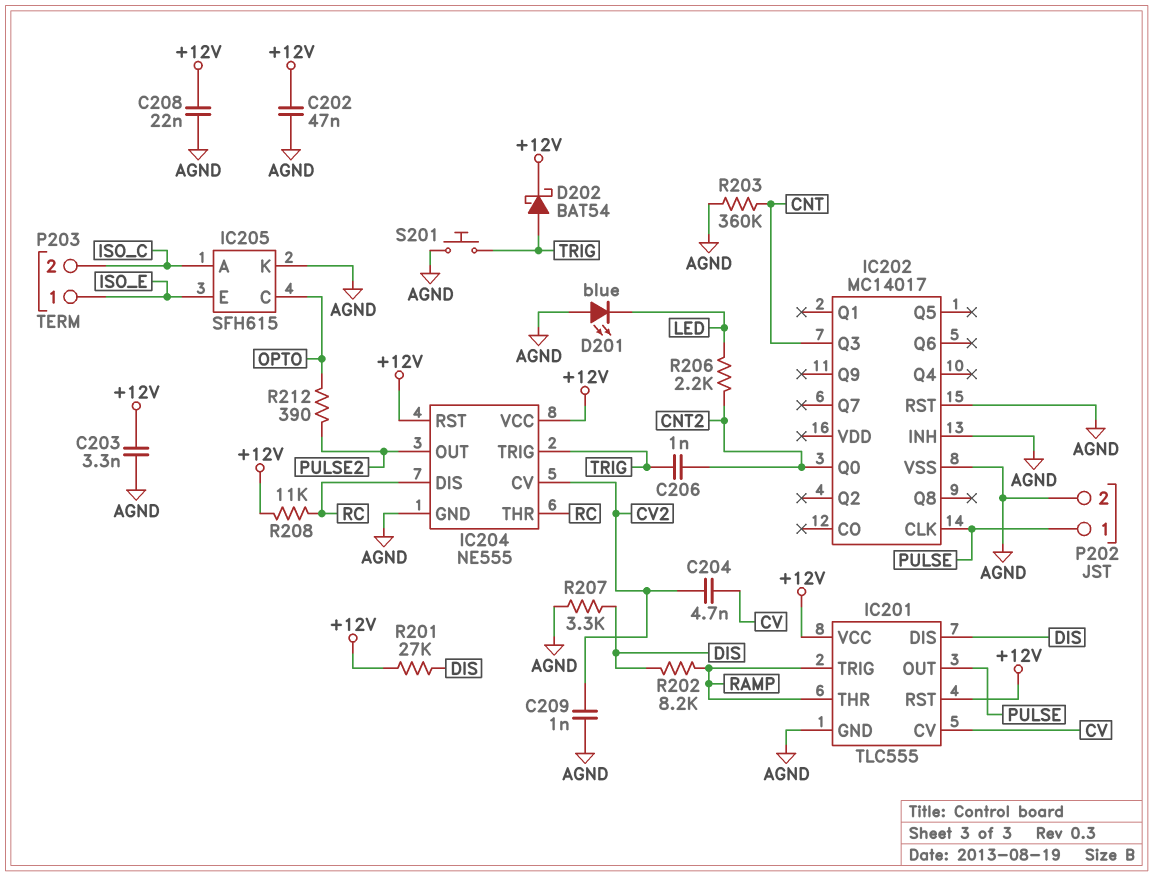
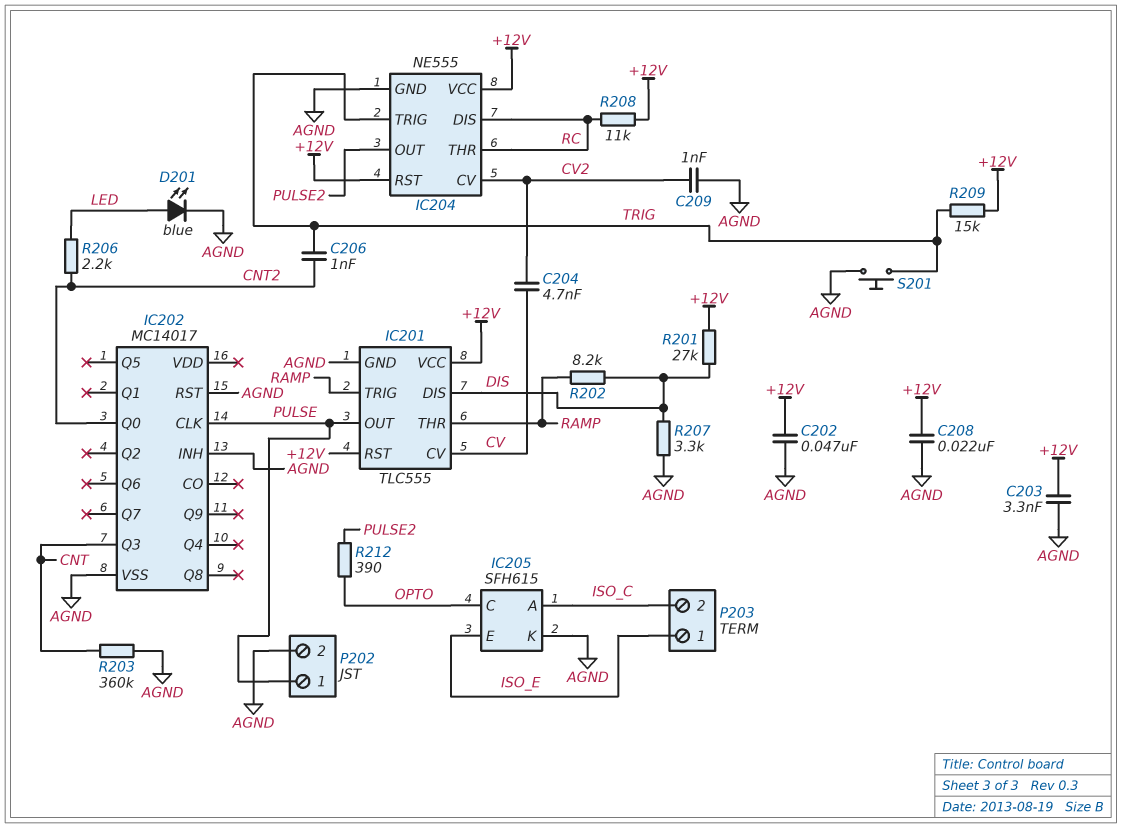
D201: LED blue (A AGND, K LED) -> LED blue (A LED, K AGND)
D202: schottky BAT54 (A TRIG, K +12V) -> none
R209: none -> 15k (+12V, TRIG)

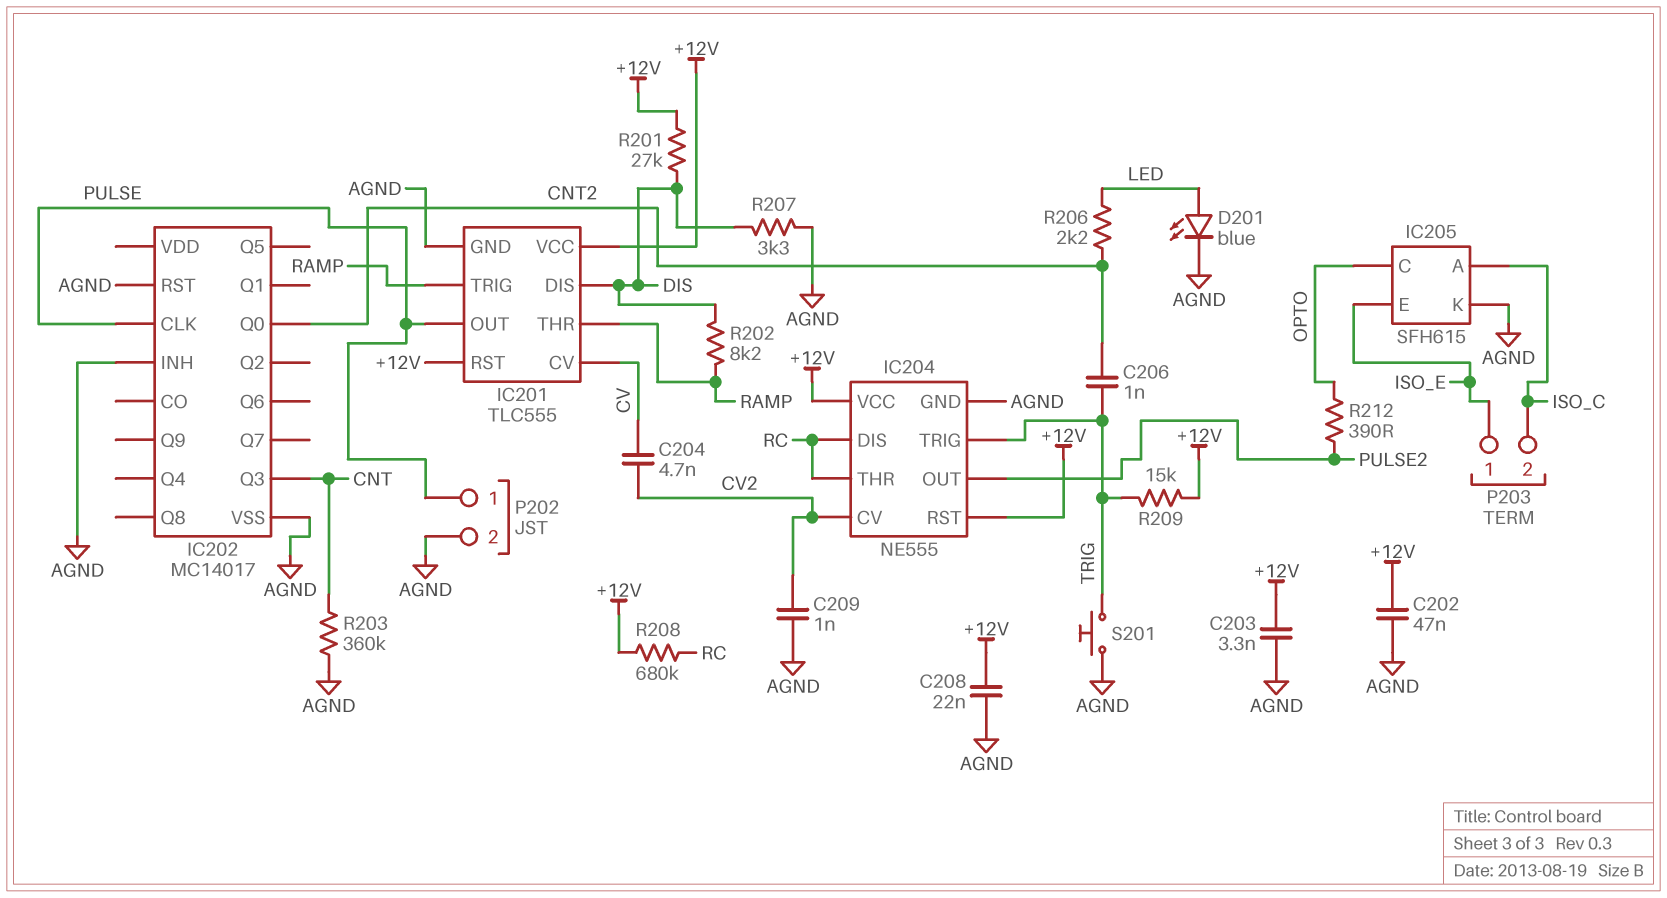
R208: 11k (+12V, RC) -> 680k (+12V, RC)

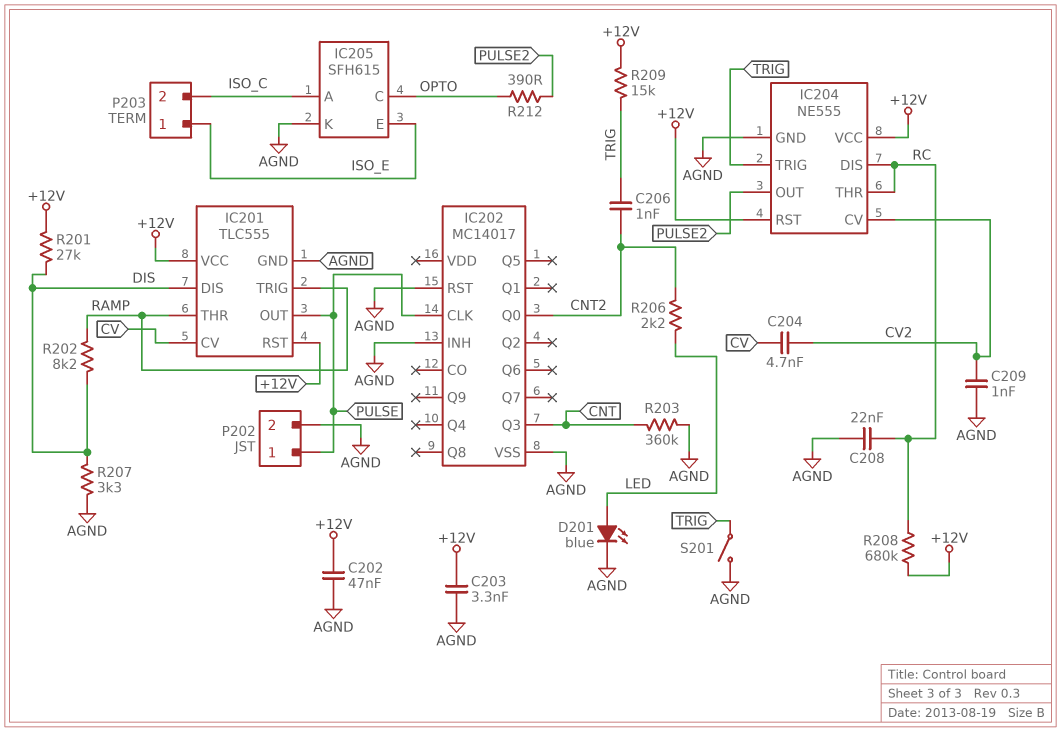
C208: 22nF (+12V, AGND) -> 22nF (AGND, RC)
S201: button (AGND, TRIG) -> switch (AGND, TRIG)

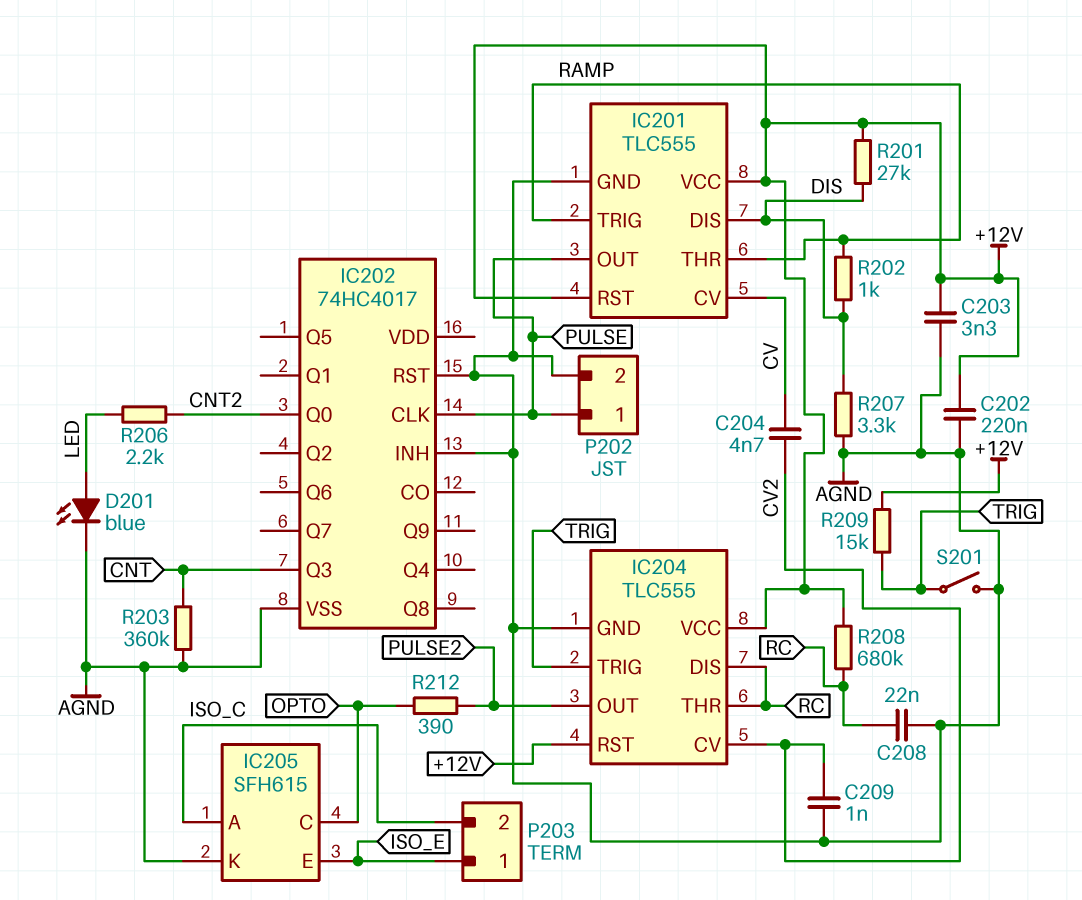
C202: 47nF (+12V, AGND) -> 220nF (+12V, AGND)
C206: 1nF (CNT2, TRIG) -> none
IC202: MC14017 -> 74HC4017
IC204: NE555 -> TLC555
R202: 8.2k (DIS, RAMP) -> 1k (DIS, RAMP)

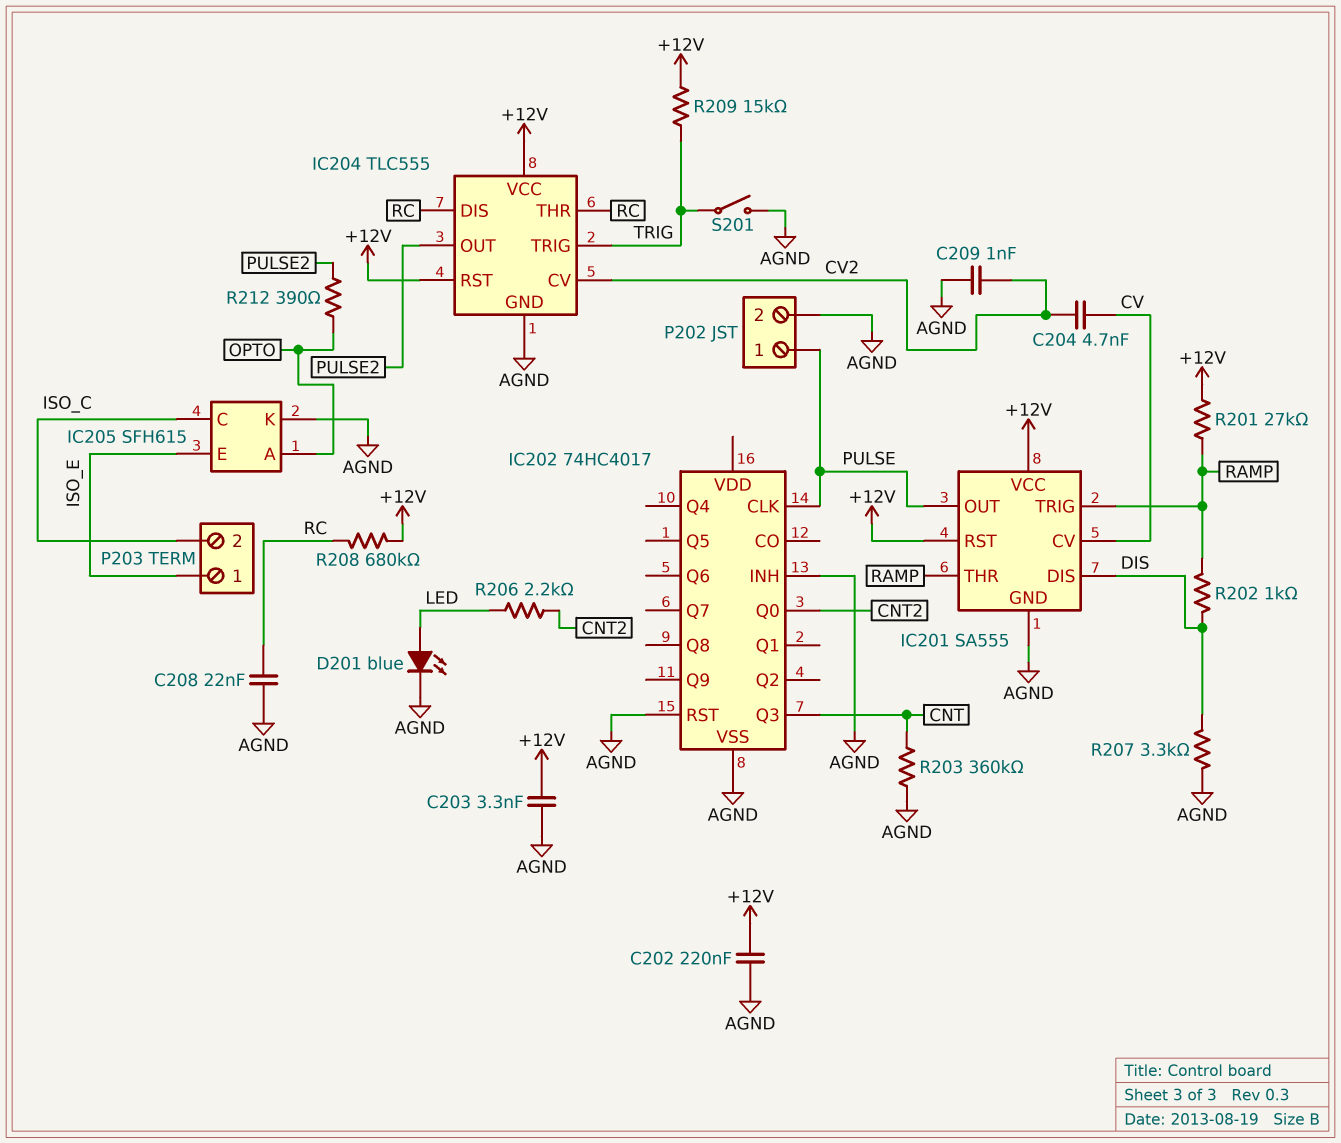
IC201: TLC555 -> SA555
IC205 pin A: ISO_C -> OPTO
IC205 pin C: OPTO -> ISO_C
R201: 27k (+12V, DIS) -> 27k (+12V, RAMP)

